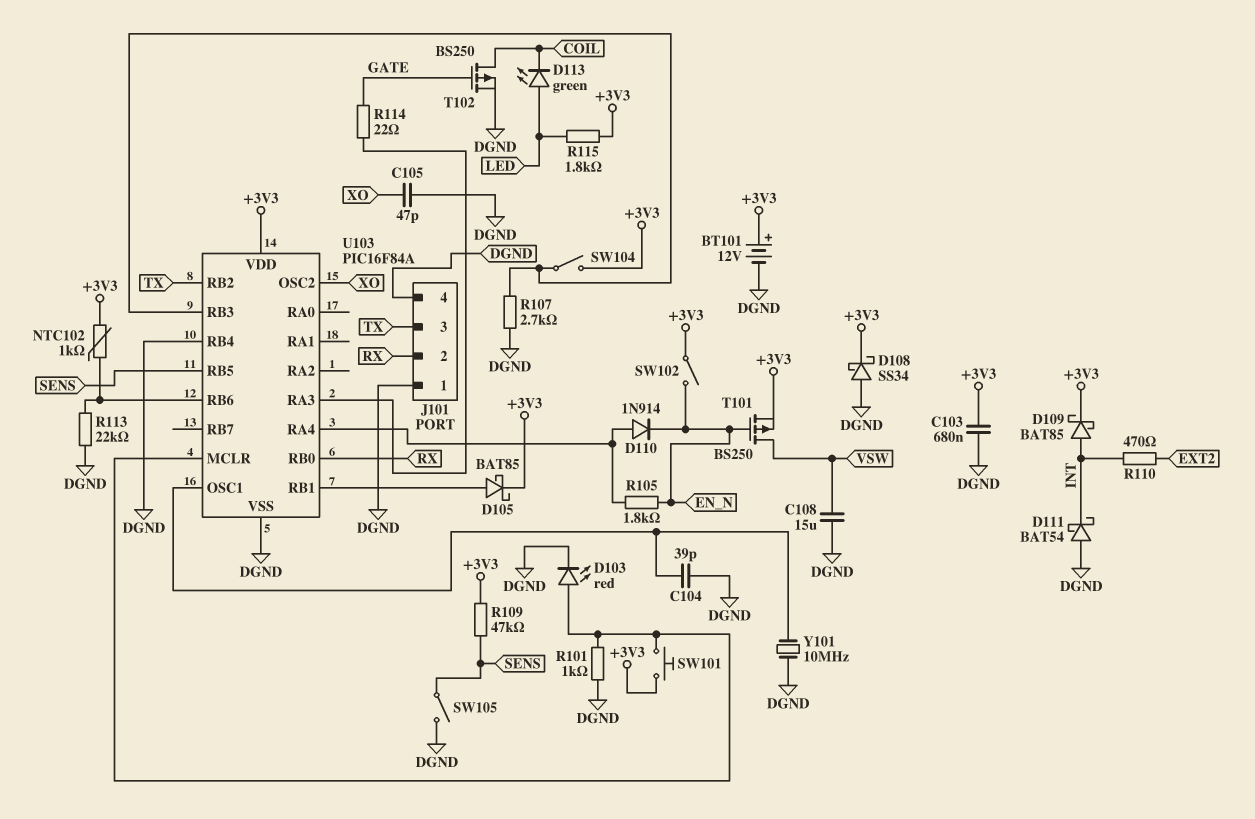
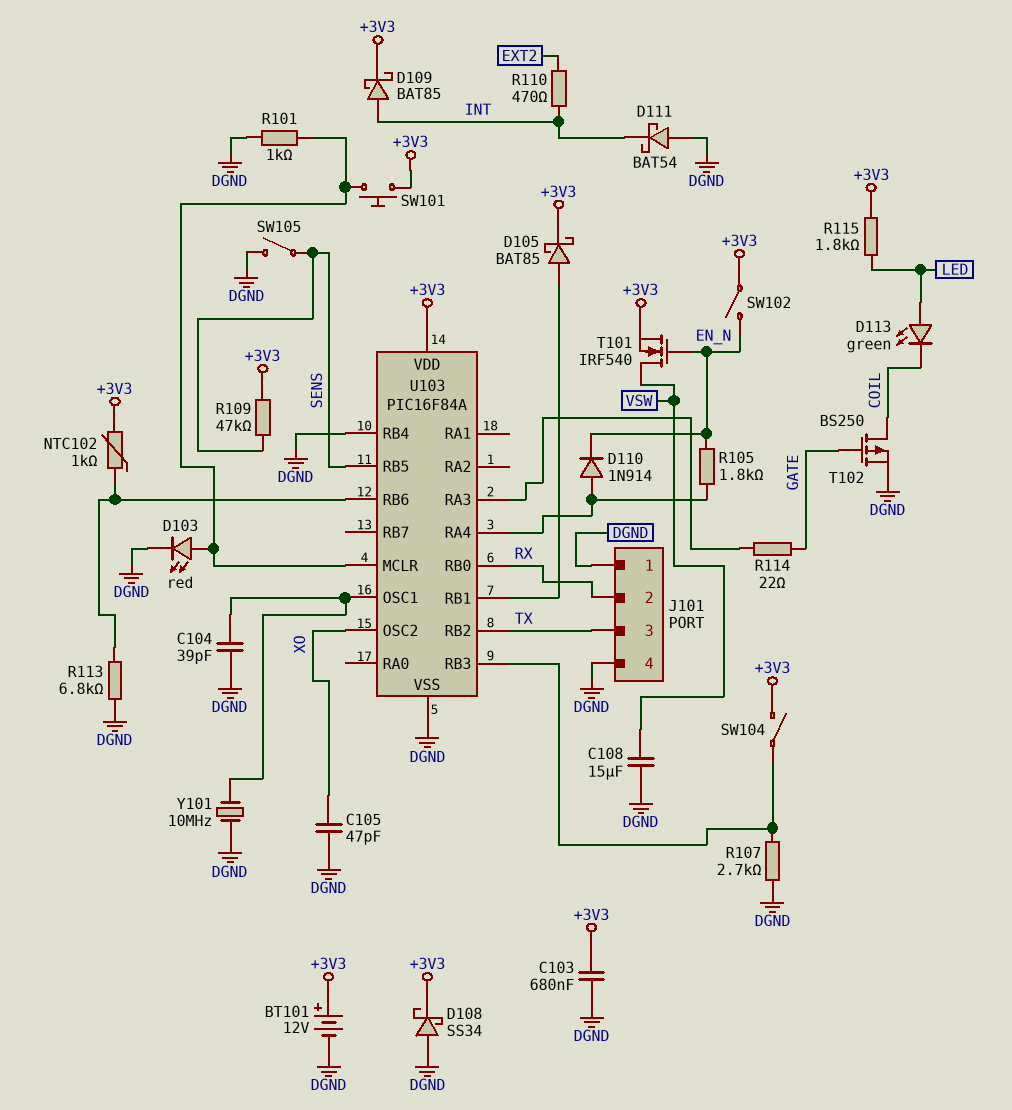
R113: 22k (DGND, U103/RB6) -> 6.8k (DGND, U103/RB6)
T101: PMOS BS250 (G EN_N, D VSW, S +3V3) -> NMOS IRF540 (G EN_N, D VSW, S +3V3)

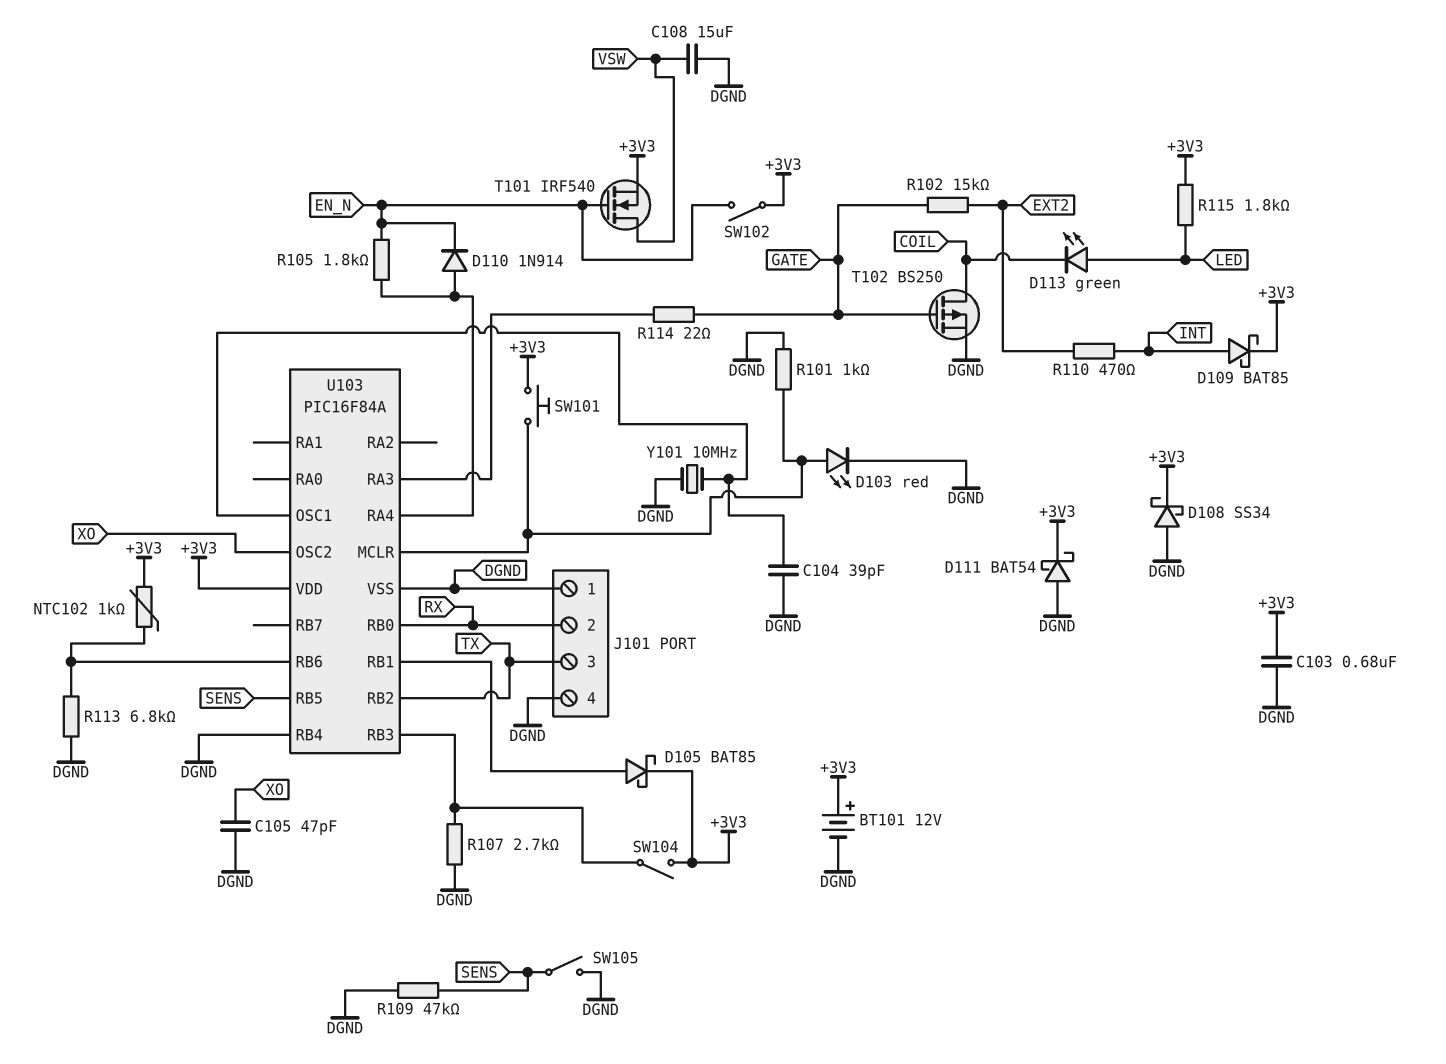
D111: schottky BAT54 (A DGND, K INT) -> schottky BAT54 (A DGND, K +3V3)
R102: none -> 15k (EXT2, GATE)
R109: 47k (+3V3, SENS) -> 47k (DGND, SENS)

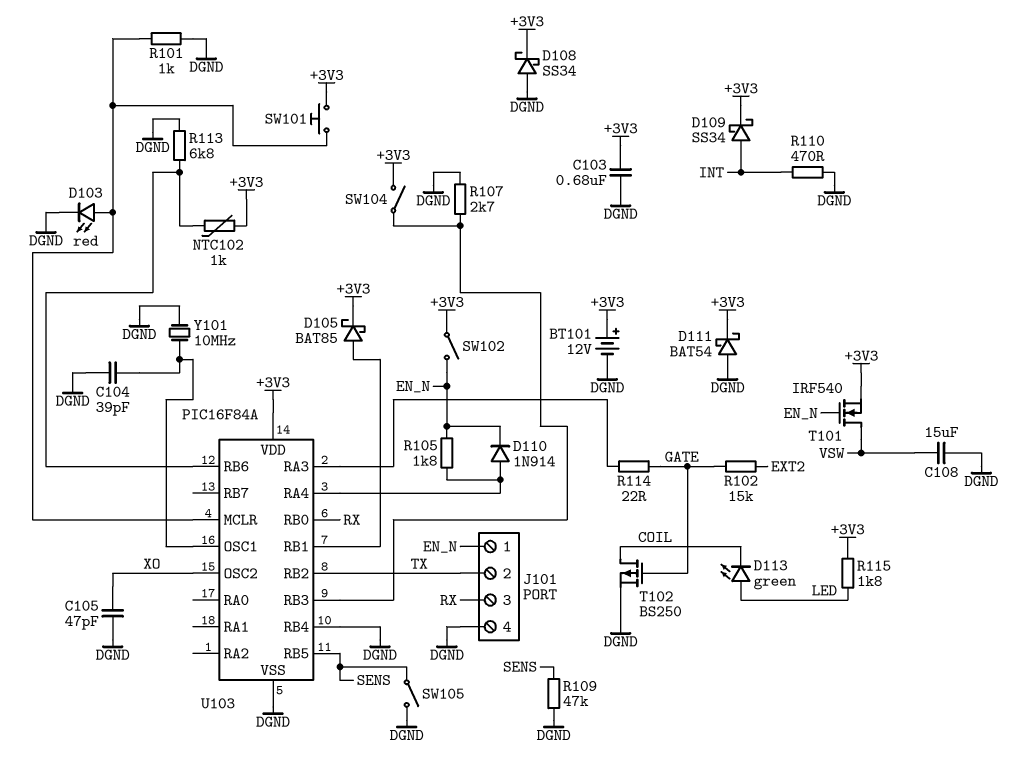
D109: schottky BAT85 (A INT, K +3V3) -> schottky SS34 (A INT, K +3V3)
J101 pin 1: DGND -> EN_N
J101 pin 2: RX -> TX
J101 pin 3: TX -> RX
R110: 470 (EXT2, INT) -> 470 (DGND, INT)

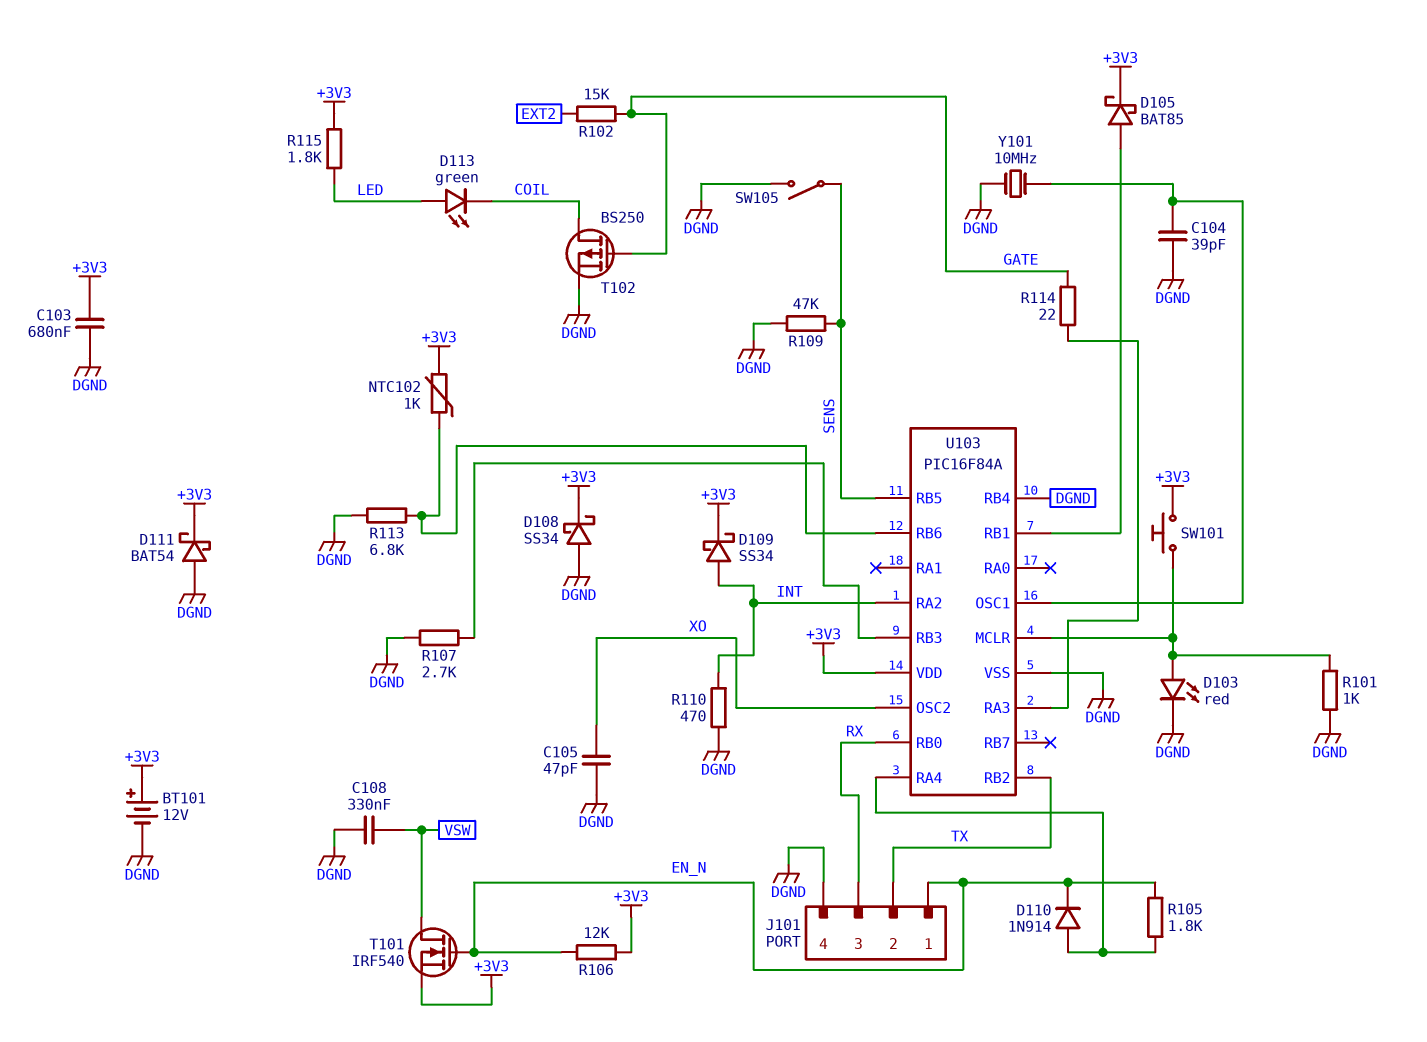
C108: 15uF (DGND, VSW) -> 330nF (DGND, VSW)
R106: none -> 12k (+3V3, EN_N)
SW102: switch (+3V3, EN_N) -> none
SW104: switch (+3V3, U103/RB3) -> none
U103 pin RA2: none -> INT

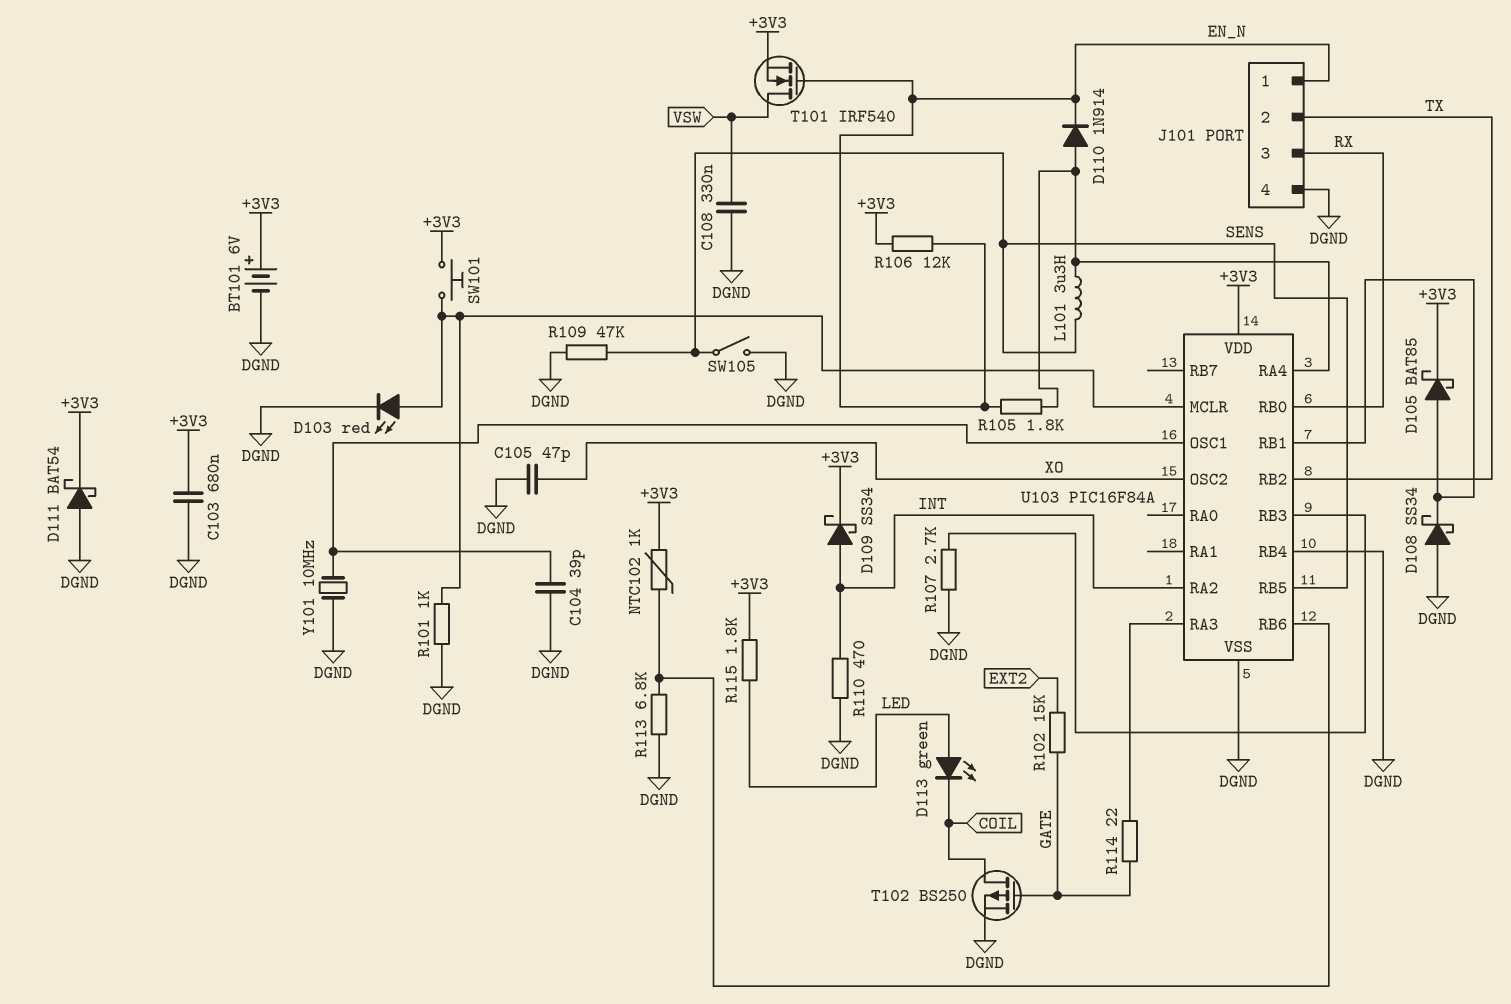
BT101: 12V (plus +3V3, minus DGND) -> 6V (plus +3V3, minus DGND)
D108: schottky SS34 (A DGND, K +3V3) -> schottky SS34 (A DGND, K U103/RB1)
L101: none -> 3.3uH (SENS, U103/RA4)

